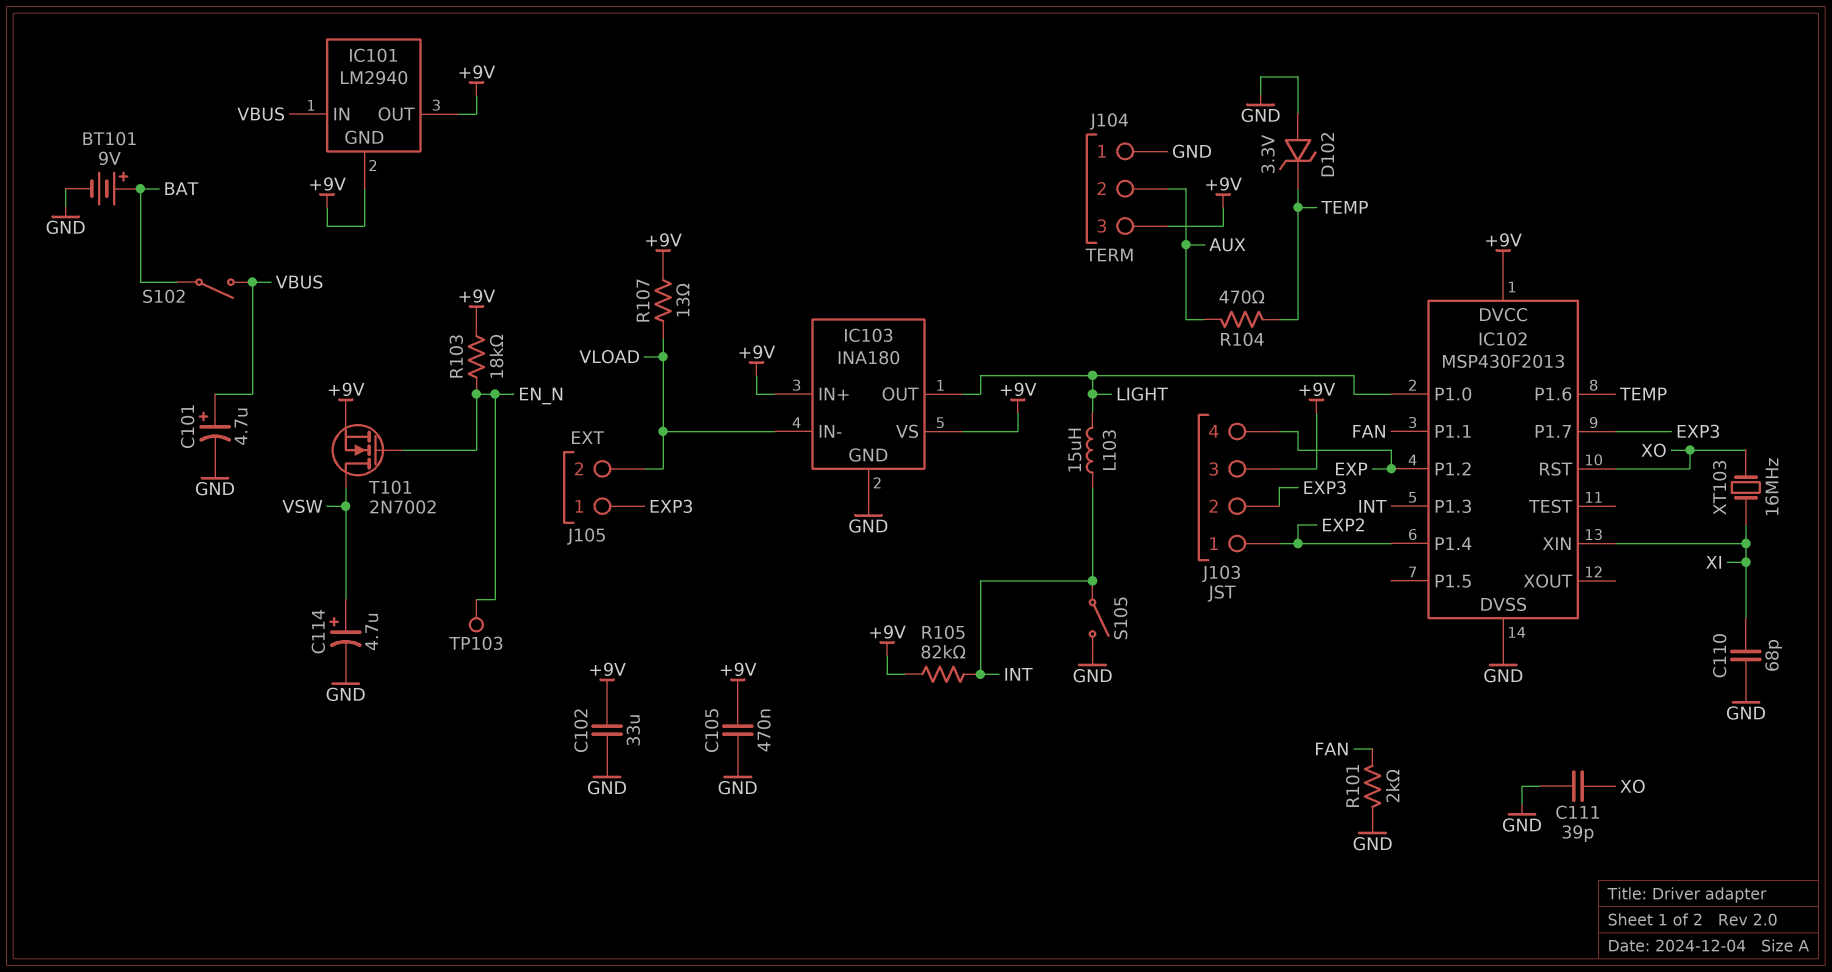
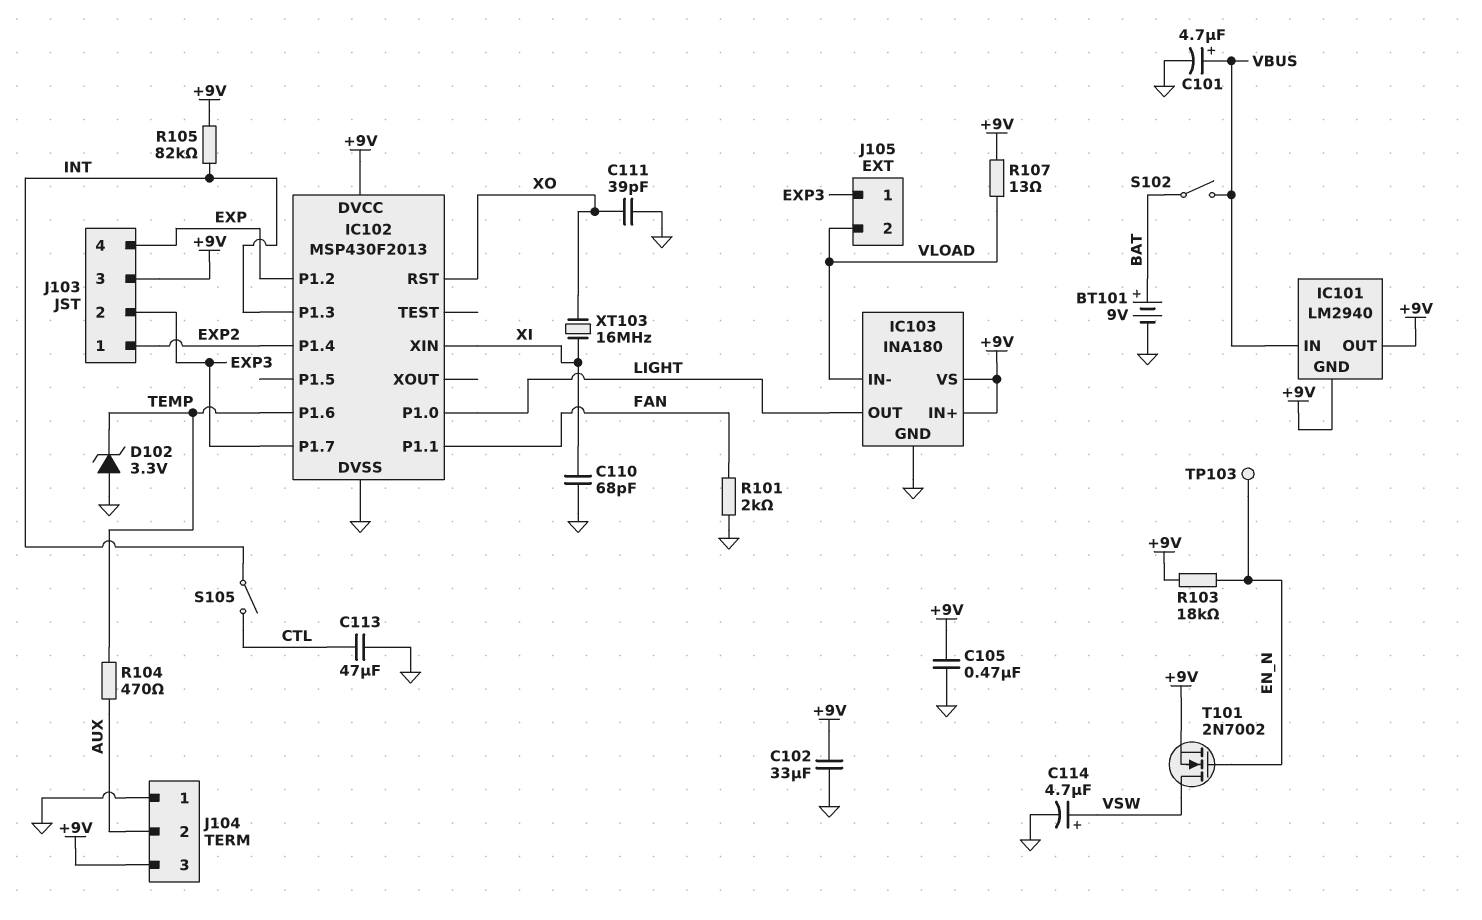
C113: none -> 47uF (CTL, GND)
L103: 15uH (INT, LIGHT) -> none
S105: switch (GND, INT) -> switch (CTL, INT)

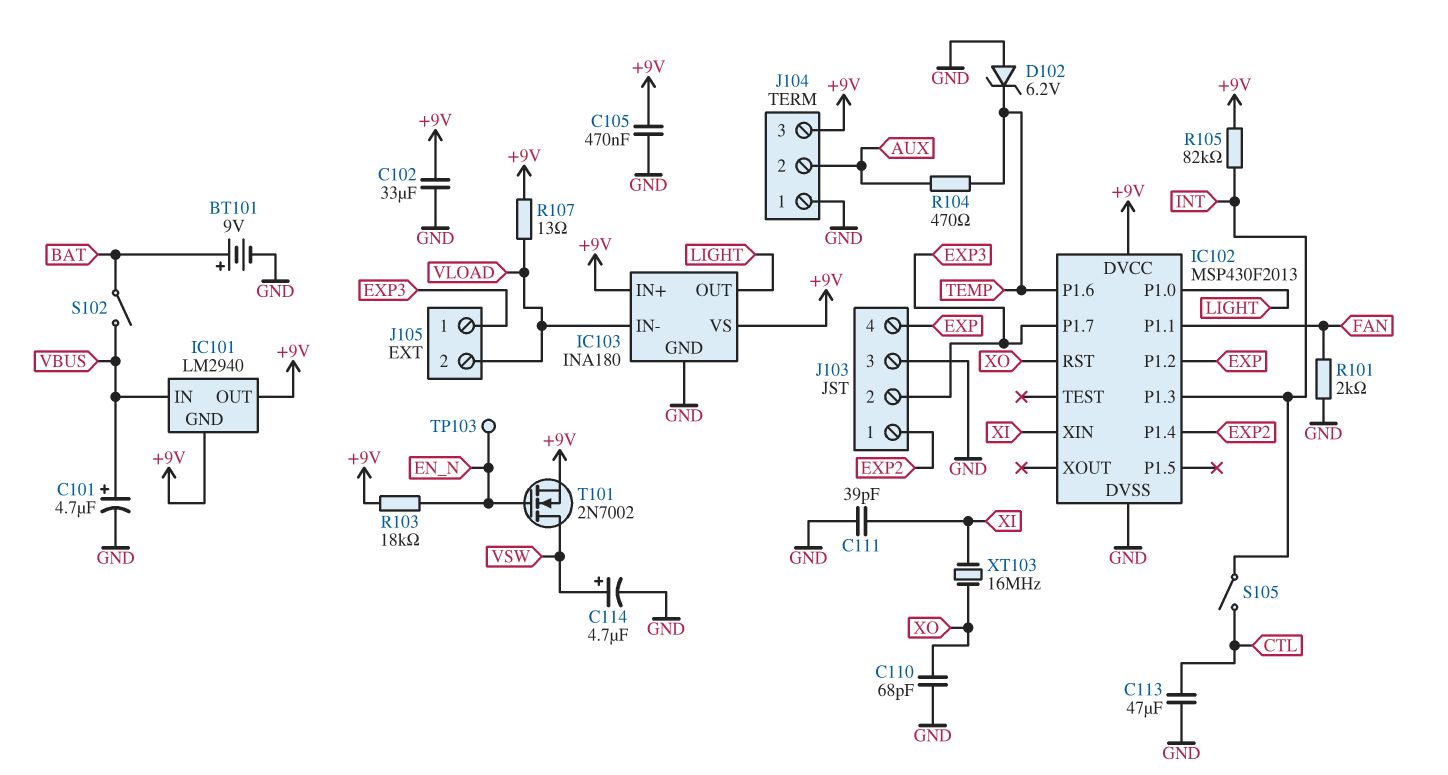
C110: 68pF (GND, XI) -> 68pF (GND, XO)
C111: 39pF (GND, XO) -> 39pF (GND, XI)
D102: zener 3.3V (A GND, K TEMP) -> zener 6.2V (A GND, K TEMP)
J103 pin 3: +9V -> GND

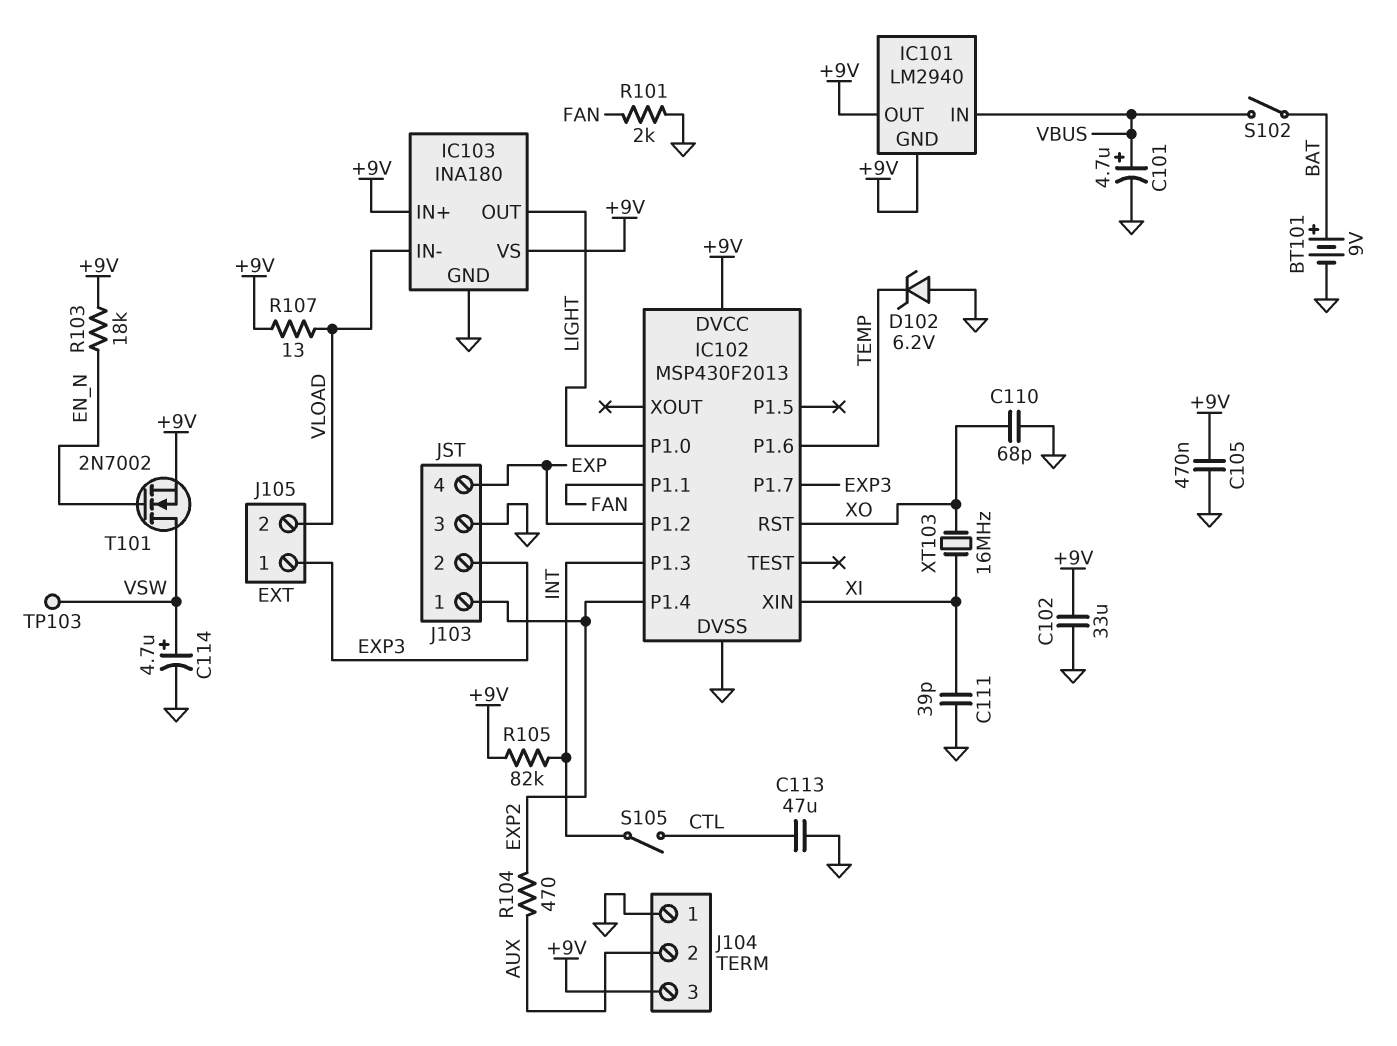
R104: 470 (AUX, TEMP) -> 470 (AUX, EXP2)
TP103: test point (EN_N) -> test point (VSW)

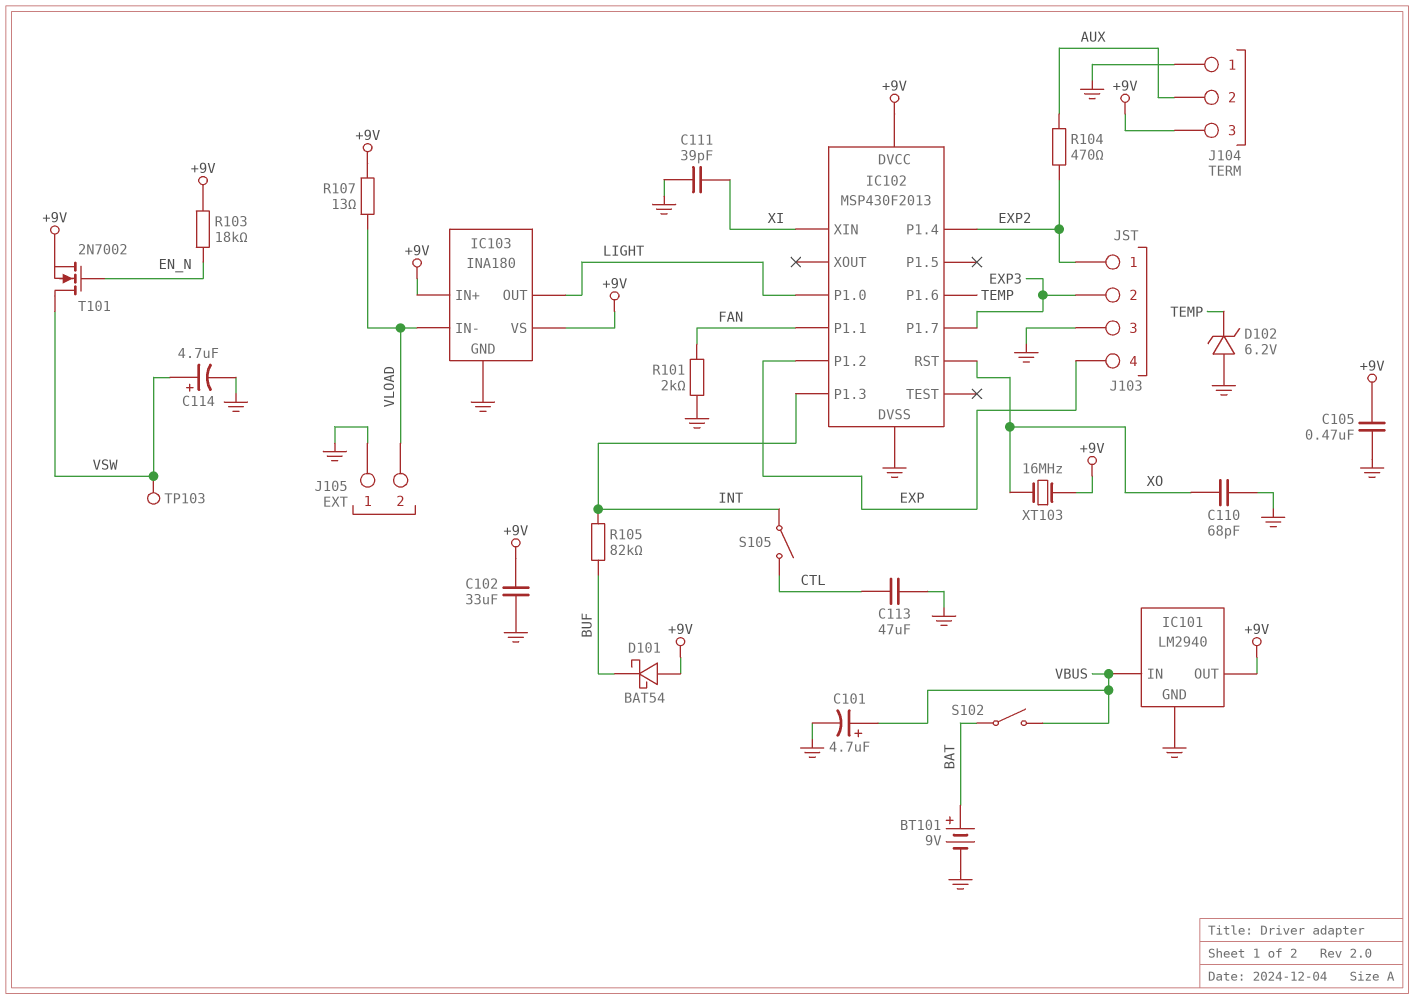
D101: none -> schottky BAT54 (A +9V, K BUF)
IC101 pin GND: +9V -> GND
J105 pin 1: EXP3 -> GND
R105: 82k (+9V, INT) -> 82k (BUF, INT)
XT103: 16MHz (XI, XO) -> 16MHz (+9V, XO)

